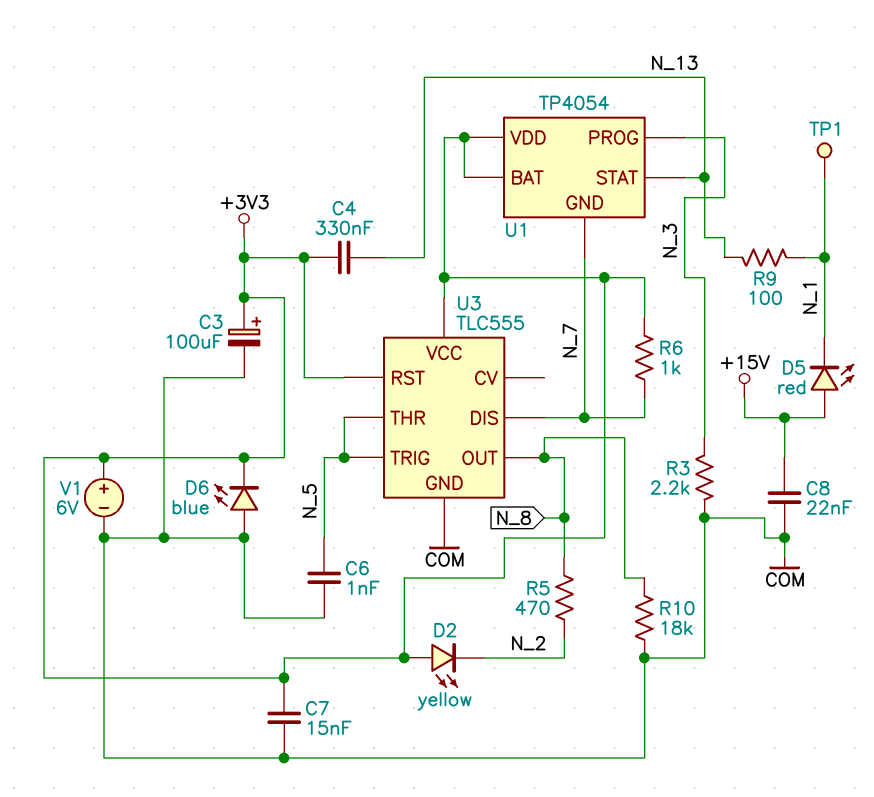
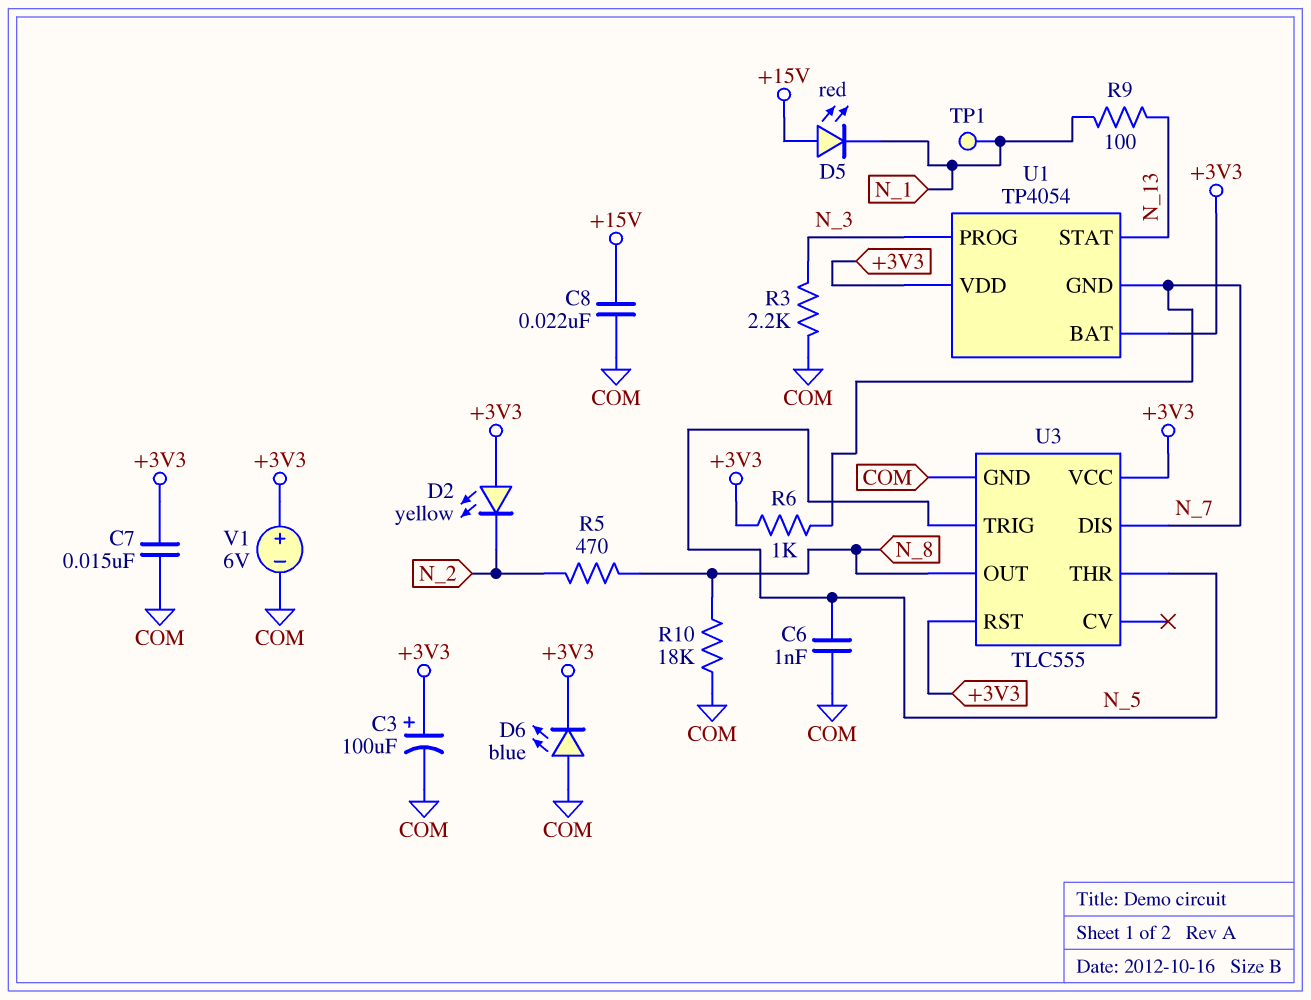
C4: 330nF (+3V3, N_13) -> none

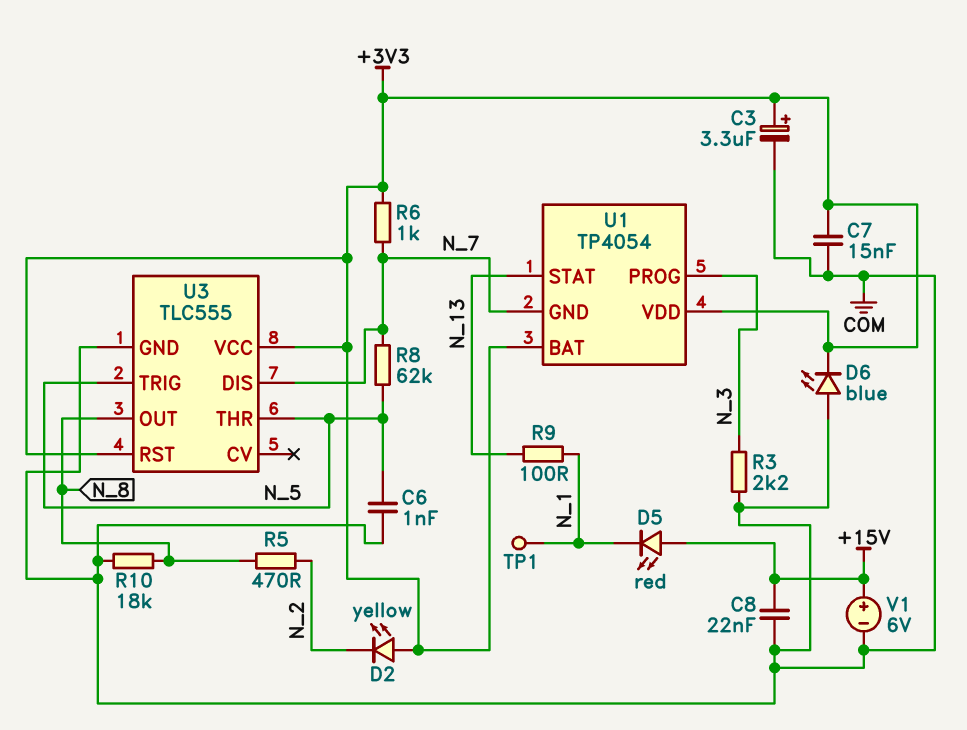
C3: 100uF (plus +3V3, minus COM) -> 3.3uF (plus +3V3, minus COM)
R8: none -> 62k (N_5, N_7)
V1: 6V (plus +3V3, minus COM) -> 6V (plus +15V, minus COM)

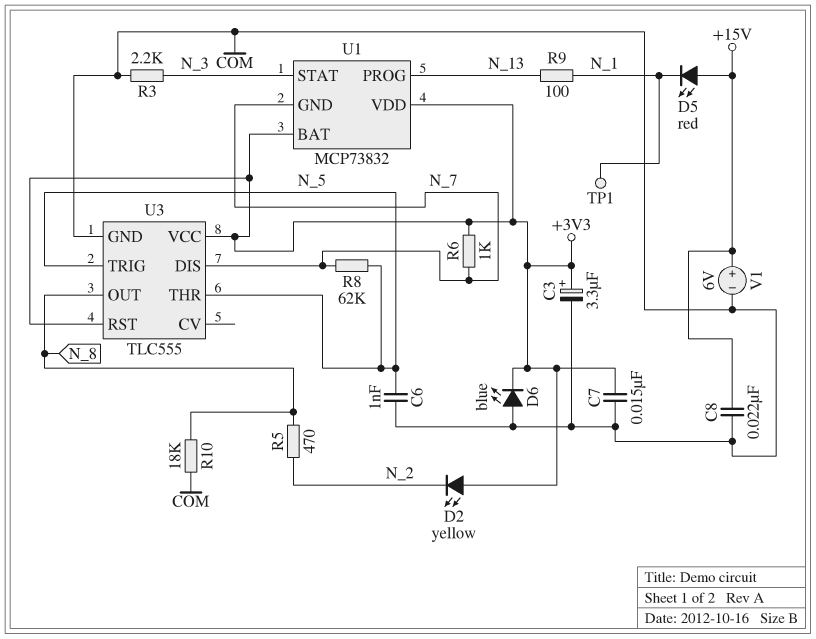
U1: TP4054 -> MCP73832
U1 pin PROG: N_3 -> N_13
U1 pin STAT: N_13 -> N_3

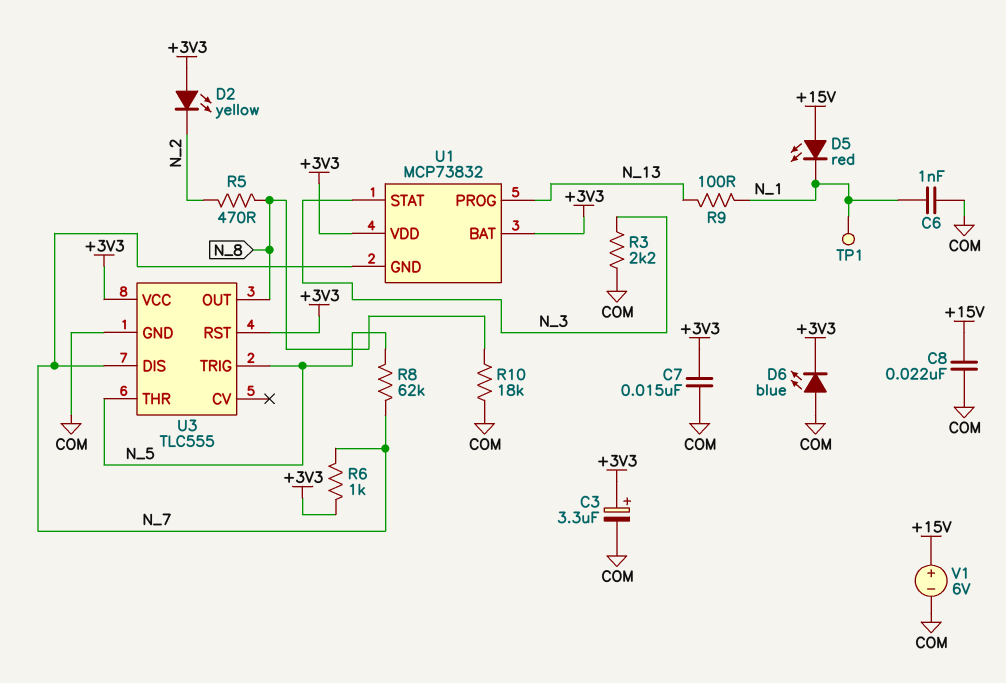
C6: 1nF (COM, N_5) -> 1nF (COM, N_1)

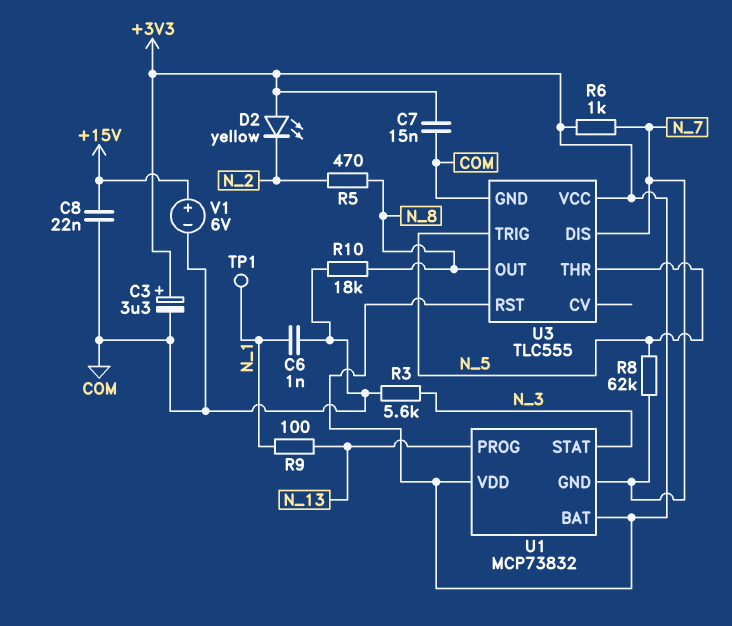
D5: LED red (A +15V, K N_1) -> none
D6: LED blue (A COM, K +3V3) -> none
R3: 2.2k (COM, N_3) -> 5.6k (COM, N_3)

